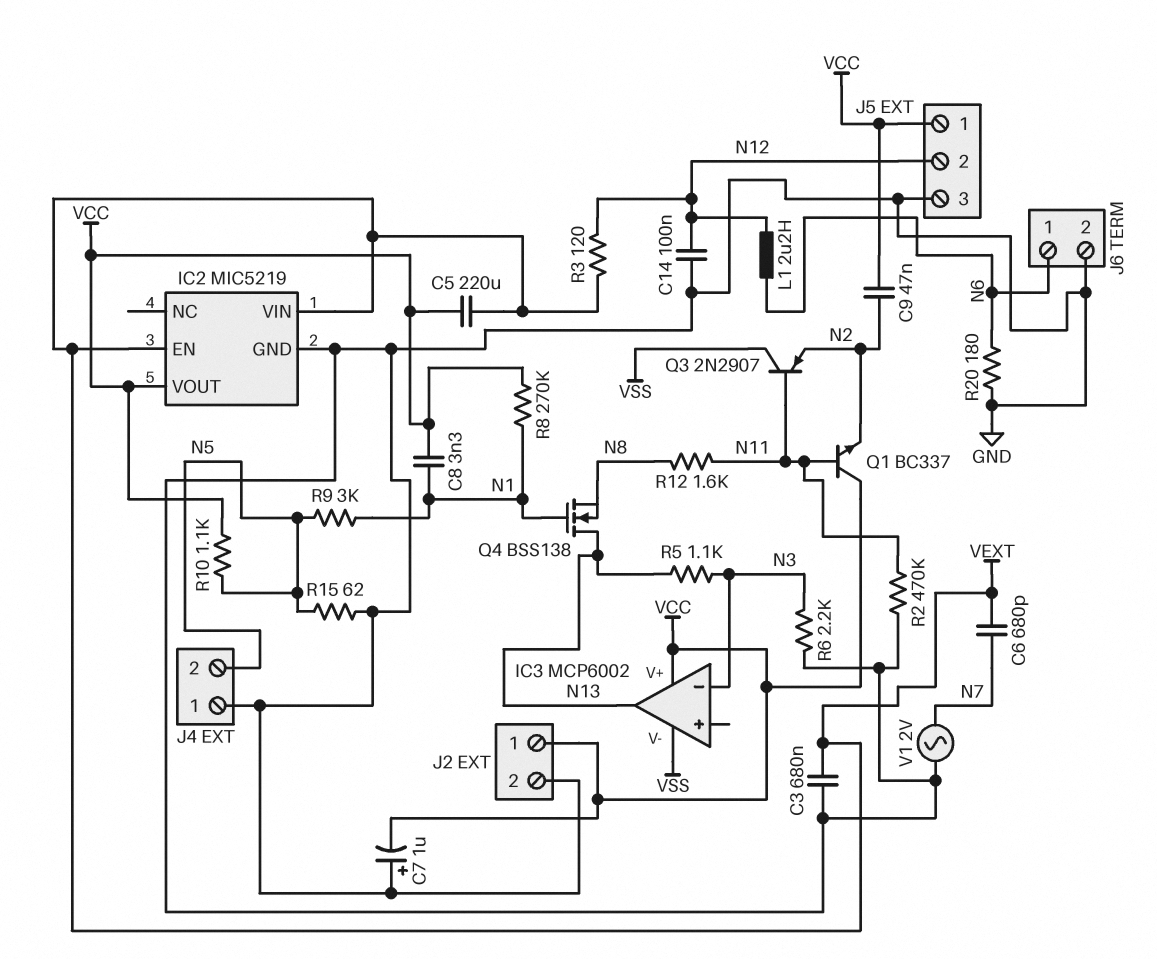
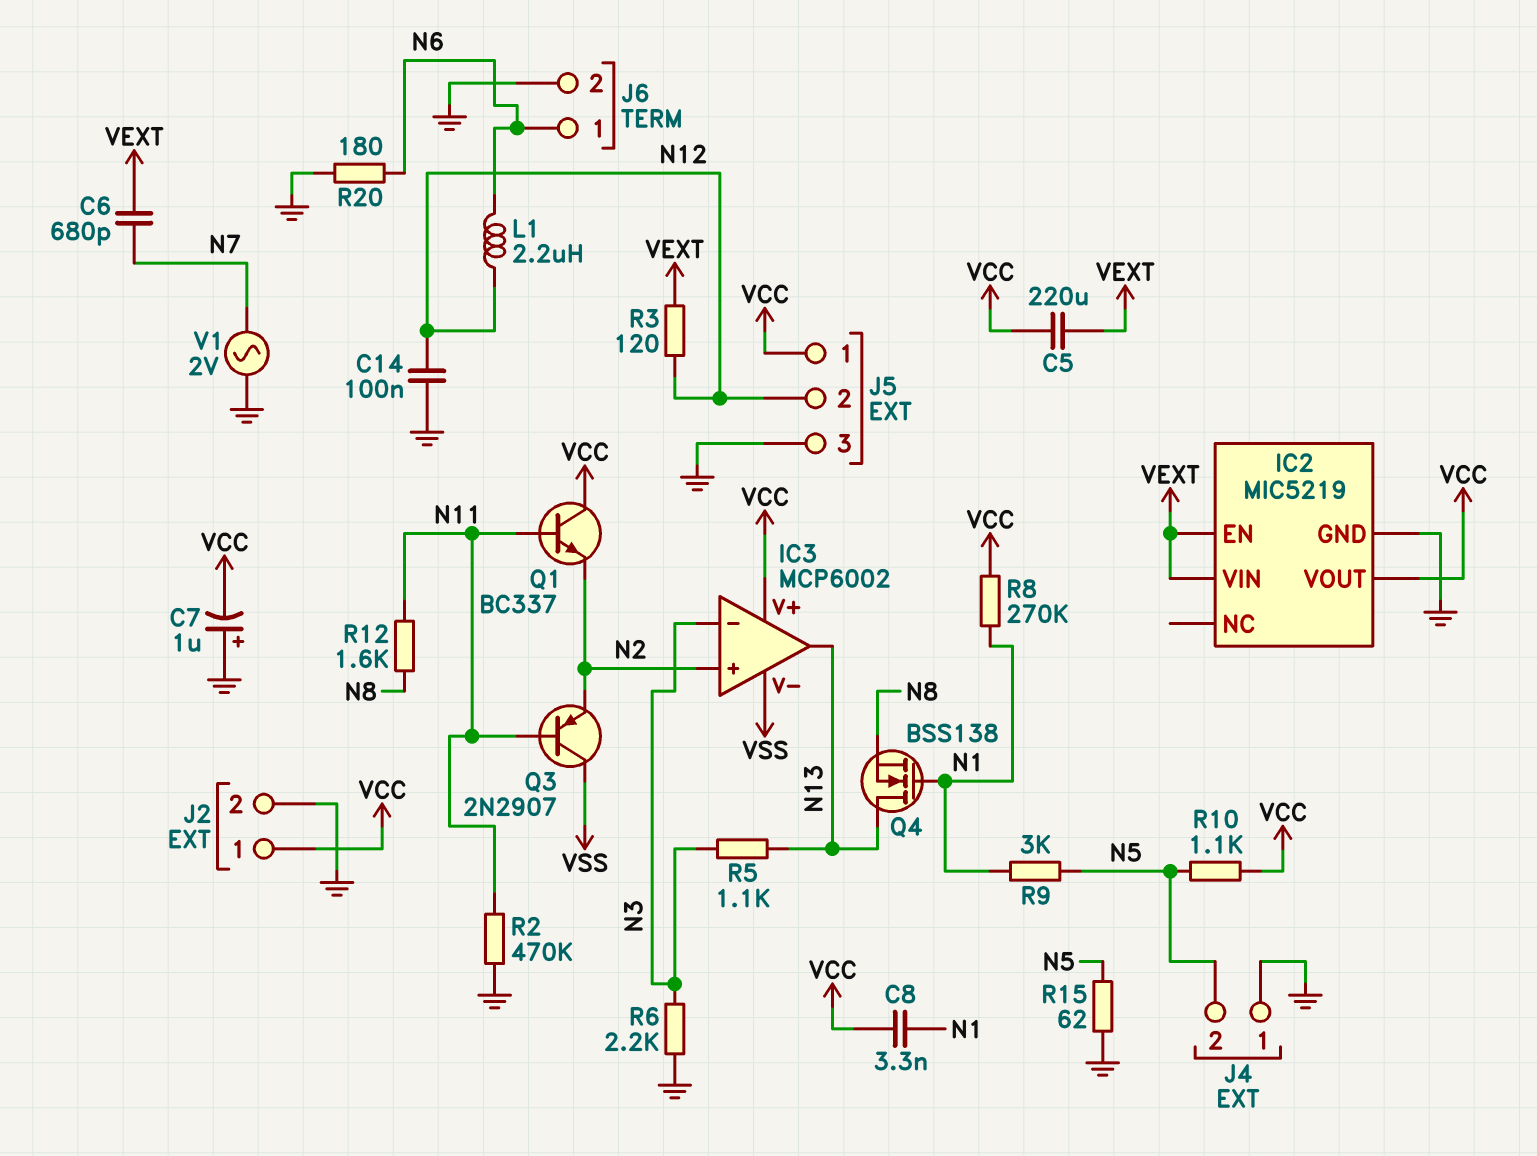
C3: 680nF (GND, VEXT) -> none
C9: 47nF (N2, VCC) -> none
IC3 pin in+: none -> N2

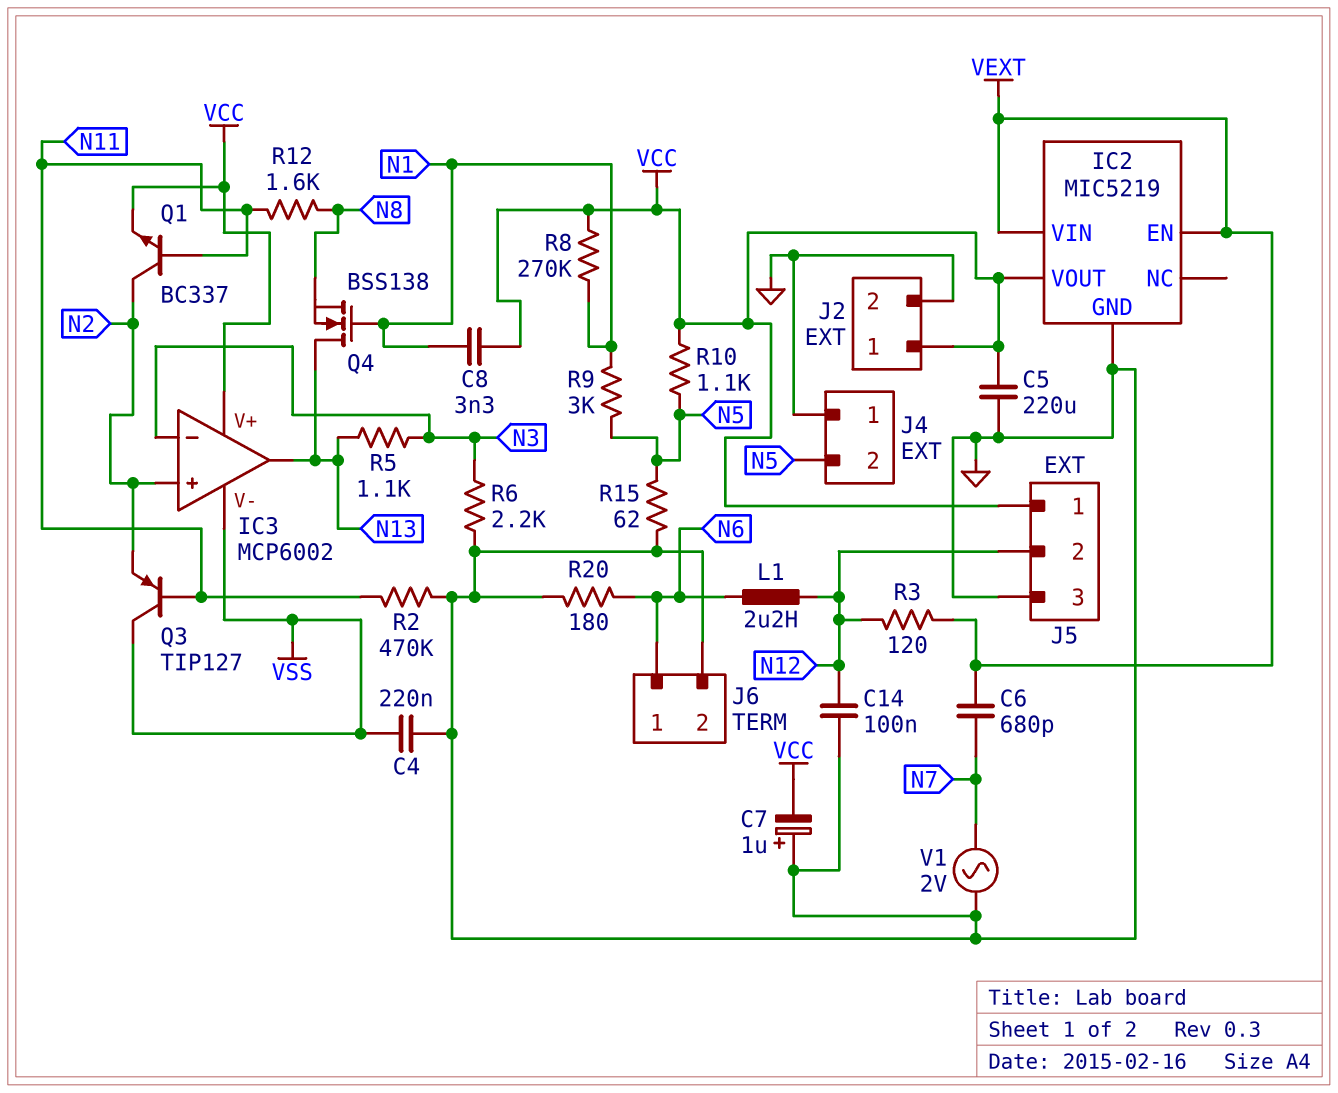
C4: none -> 220nF (GND, VSS)
C5: 220uF (VCC, VEXT) -> 220uF (GND, VCC)
Q1: NPN BC337 (B N11, C VCC, E N2) -> NPN BC337 (B N11, C N2, E VCC)
Q3: PNP 2N2907 (B N11, C VSS, E N2) -> PNP TIP127 (B N11, C VSS, E N2)

